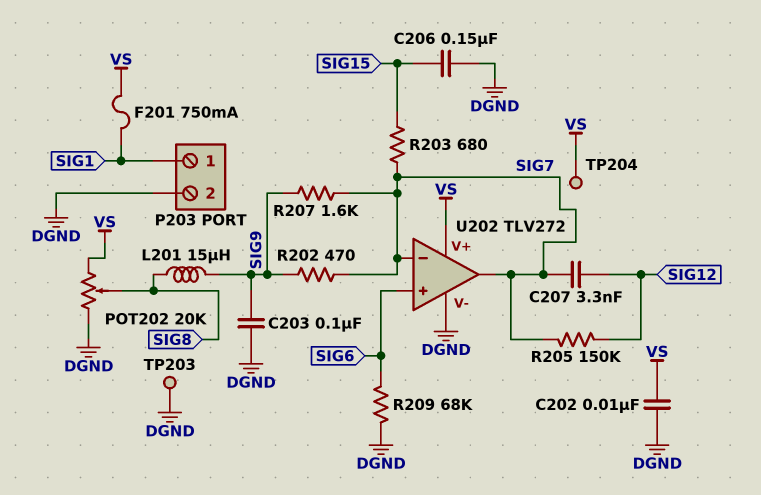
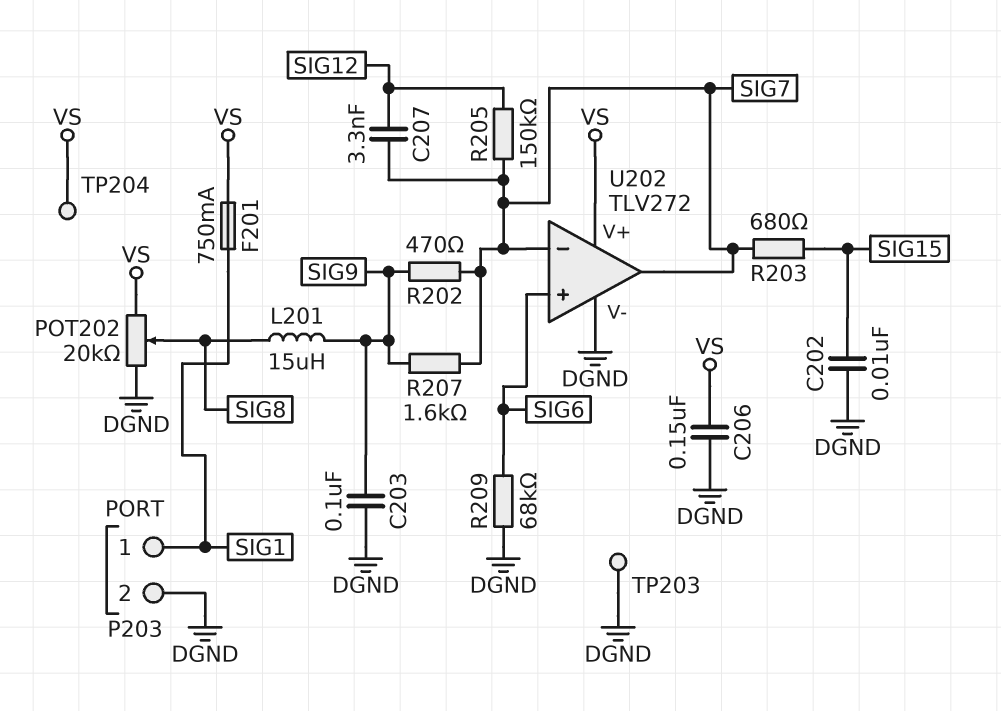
C202: 10nF (DGND, VS) -> 10nF (DGND, SIG15)
C206: 150nF (DGND, SIG15) -> 150nF (DGND, VS)

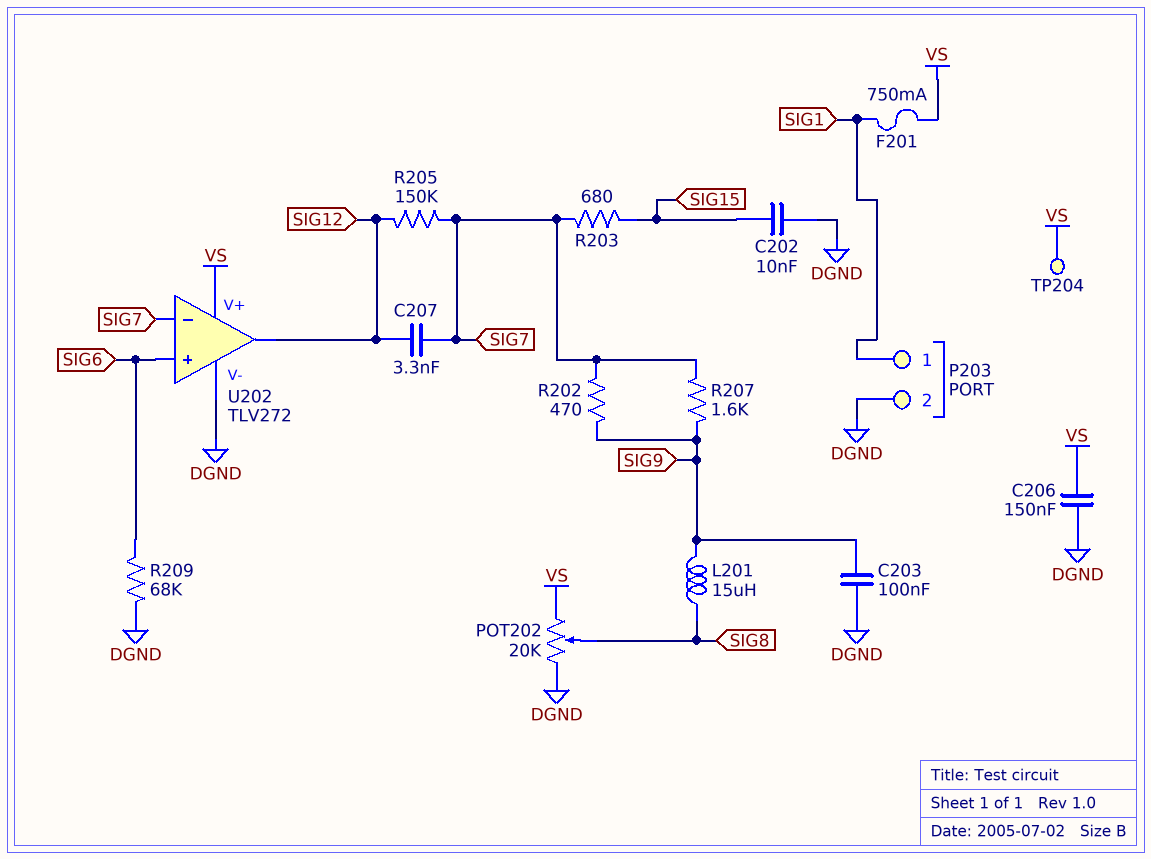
TP203: test point (DGND) -> none
U202 pin out: SIG7 -> SIG12

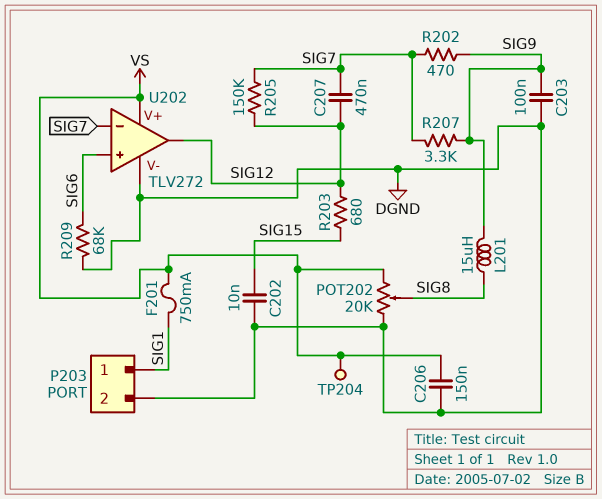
C207: 3.3nF (SIG7, SIG12) -> 470nF (SIG7, SIG12)
R203: 680 (SIG7, SIG15) -> 680 (SIG12, SIG15)
R207: 1.6k (SIG7, SIG9) -> 3.3k (SIG7, SIG9)

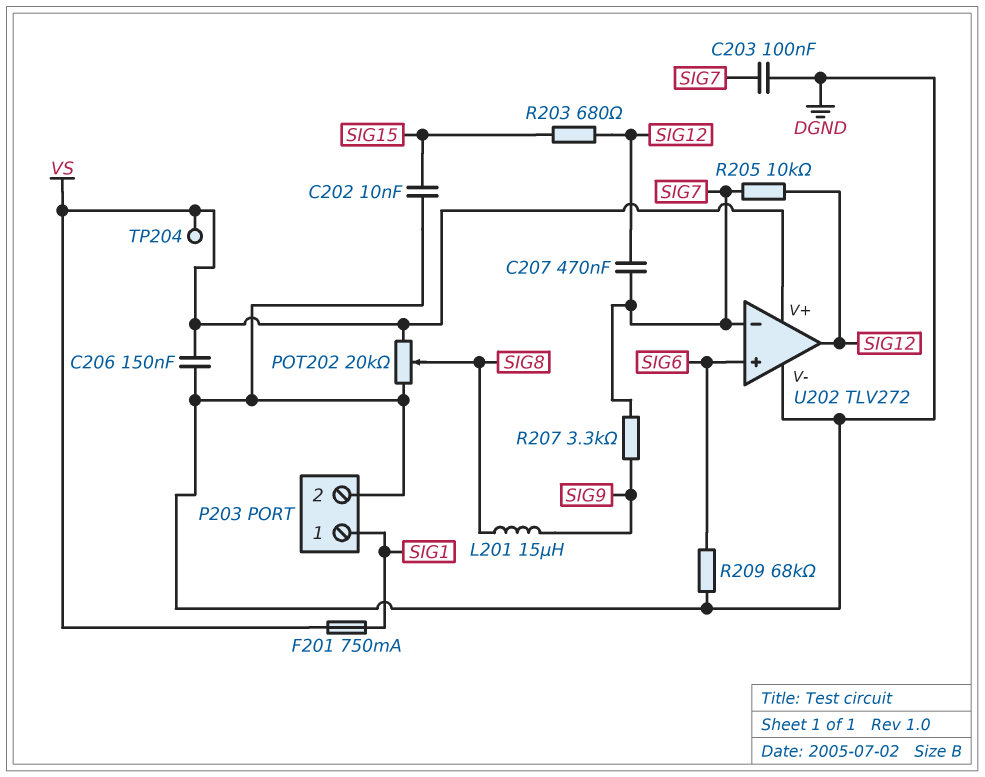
C203: 100nF (DGND, SIG9) -> 100nF (DGND, SIG7)
R202: 470 (SIG7, SIG9) -> none
R205: 150k (SIG7, SIG12) -> 10k (SIG7, SIG12)

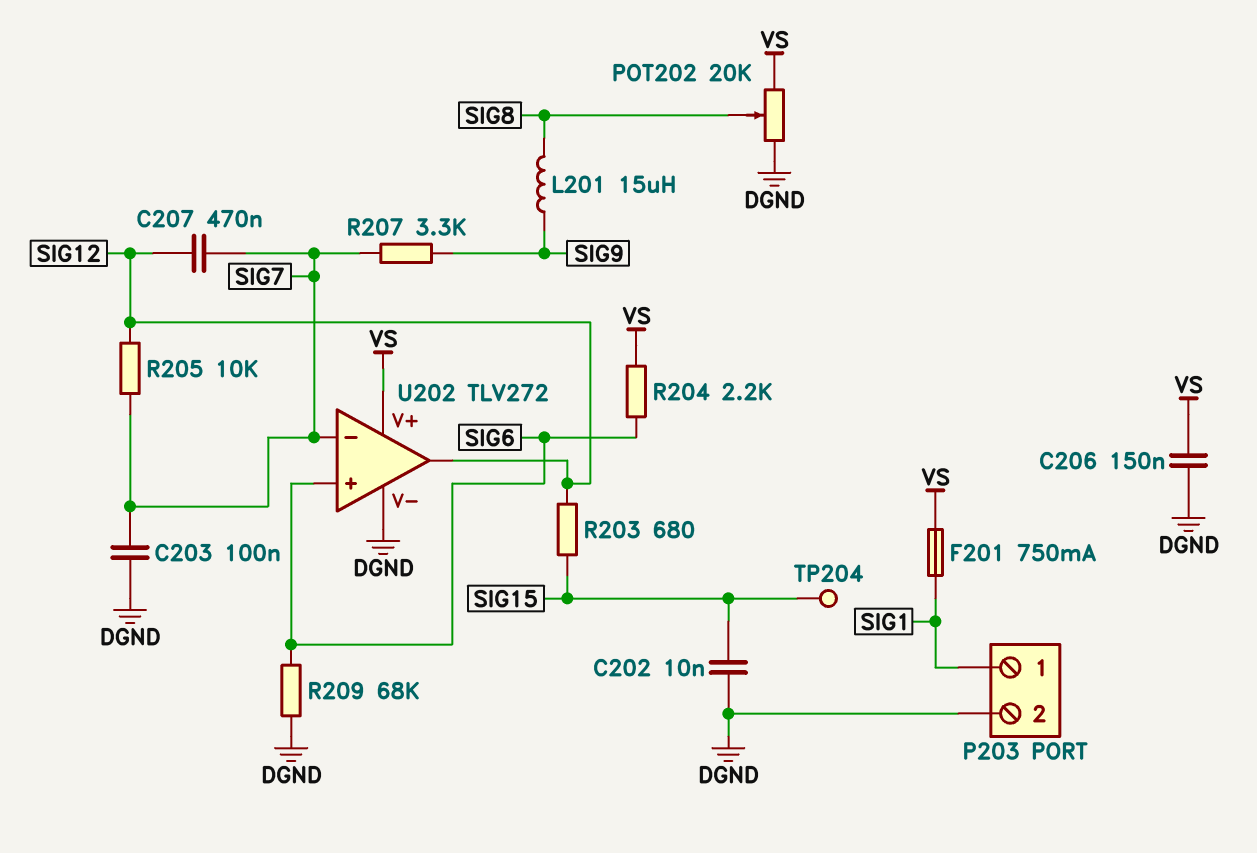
R204: none -> 2.2k (SIG6, VS)
TP204: test point (VS) -> test point (SIG15)

